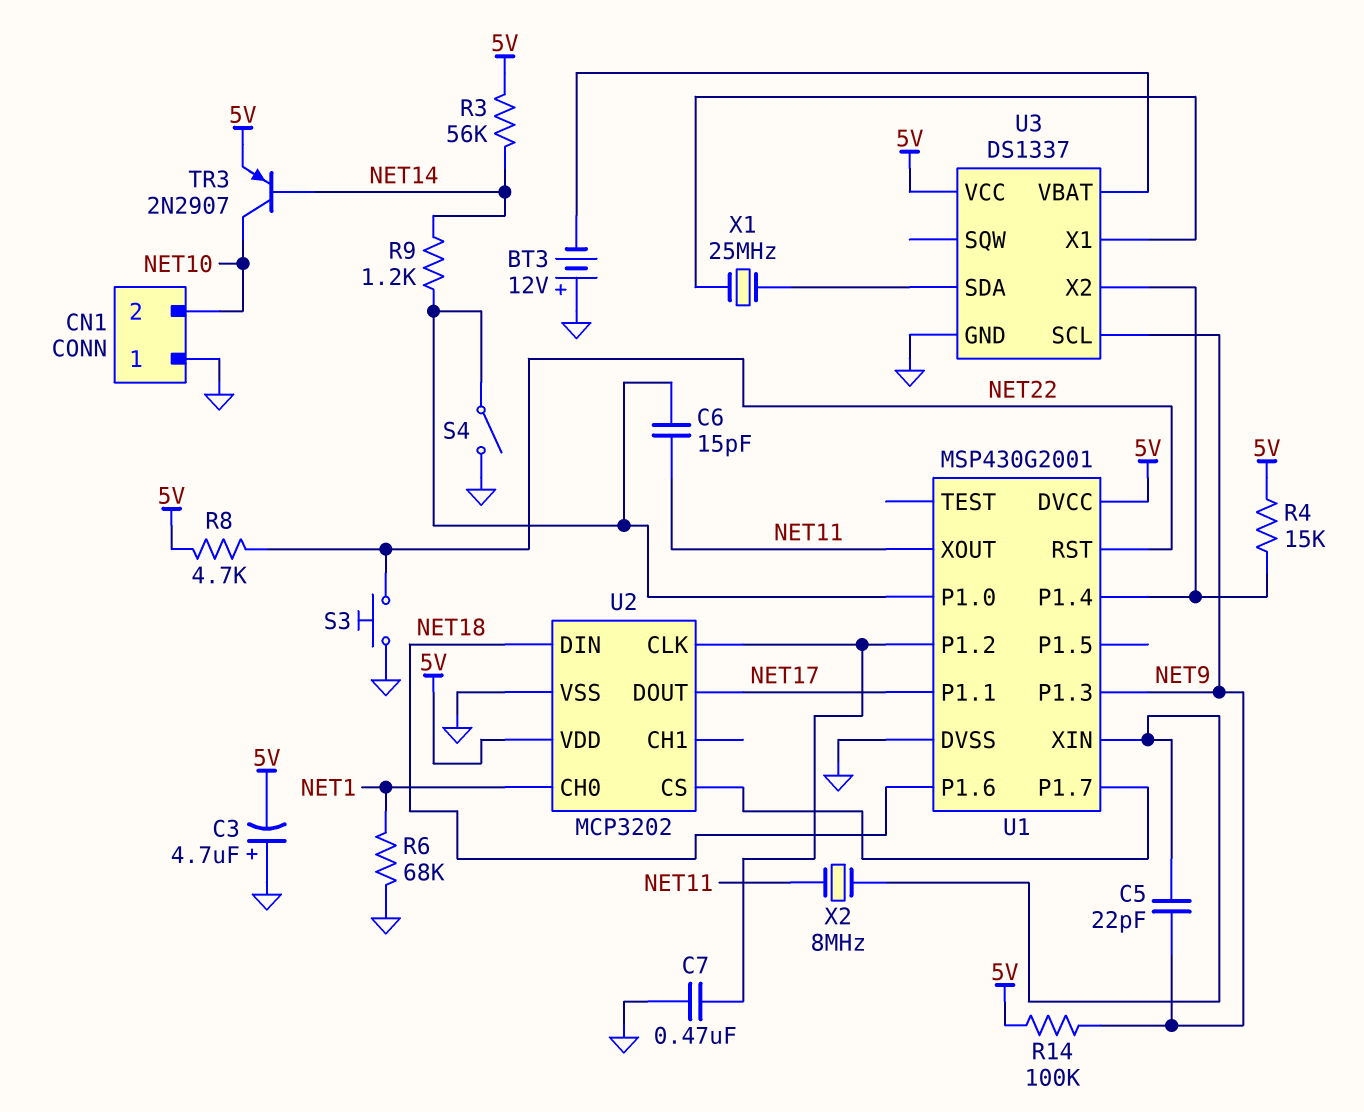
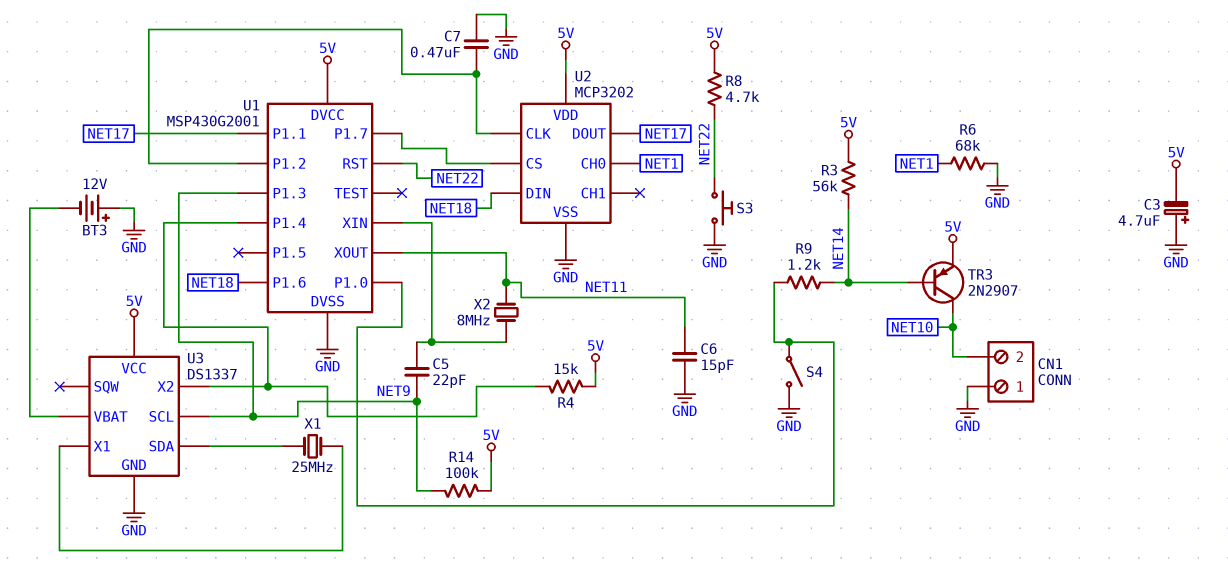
C6: 15pF (NET11, U1/P1.0) -> 15pF (GND, NET11)

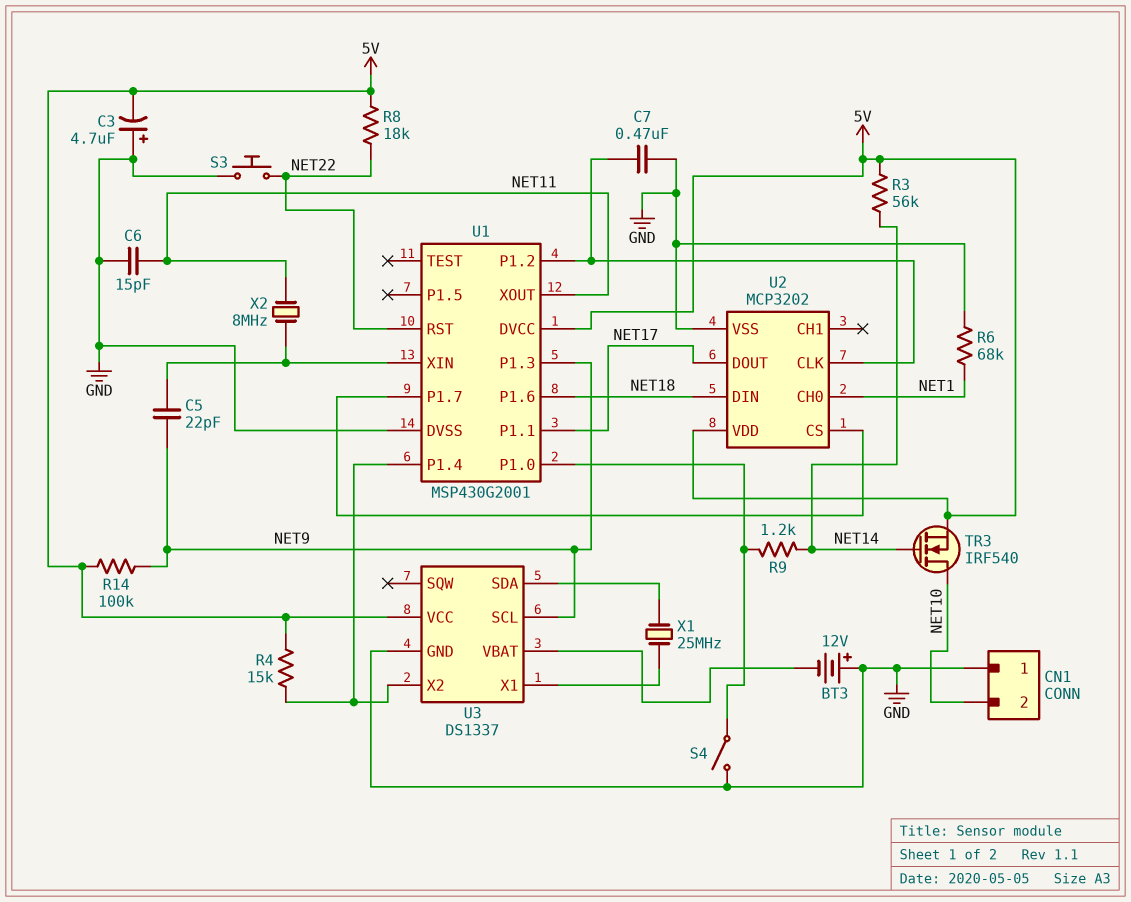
R8: 4.7k (5V, NET22) -> 18k (5V, NET22)
TR3: PNP 2N2907 (B NET14, C NET10, E 5V) -> NMOS IRF540 (G NET14, D NET10, S 5V)

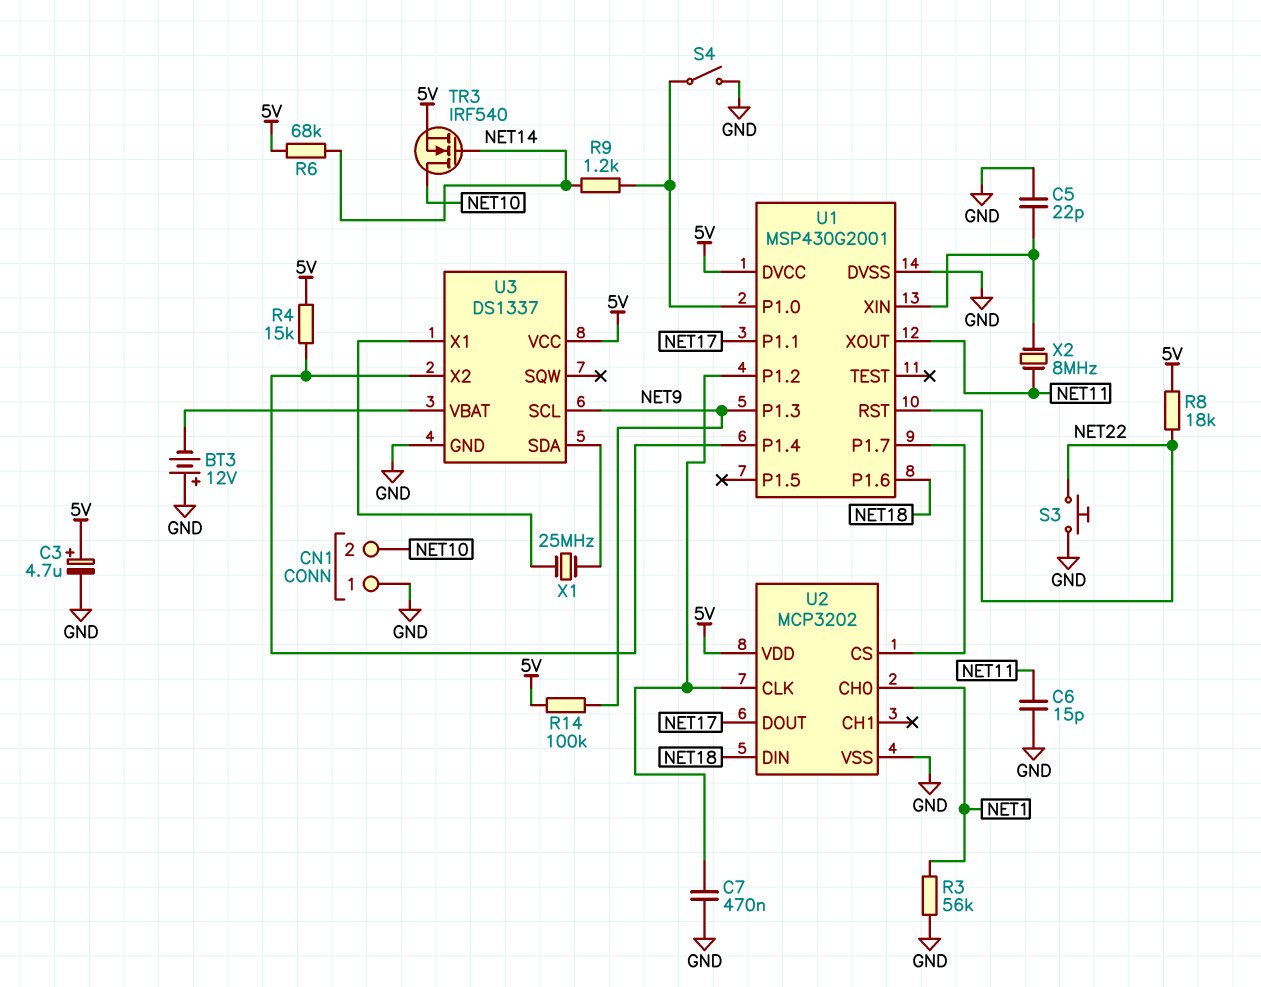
C3: 4.7uF (plus GND, minus 5V) -> 4.7uF (plus 5V, minus GND)
C5: 22pF (NET9, U1/XIN) -> 22pF (GND, U1/XIN)
R3: 56k (5V, NET14) -> 56k (GND, NET1)
R6: 68k (GND, NET1) -> 68k (5V, NET14)

